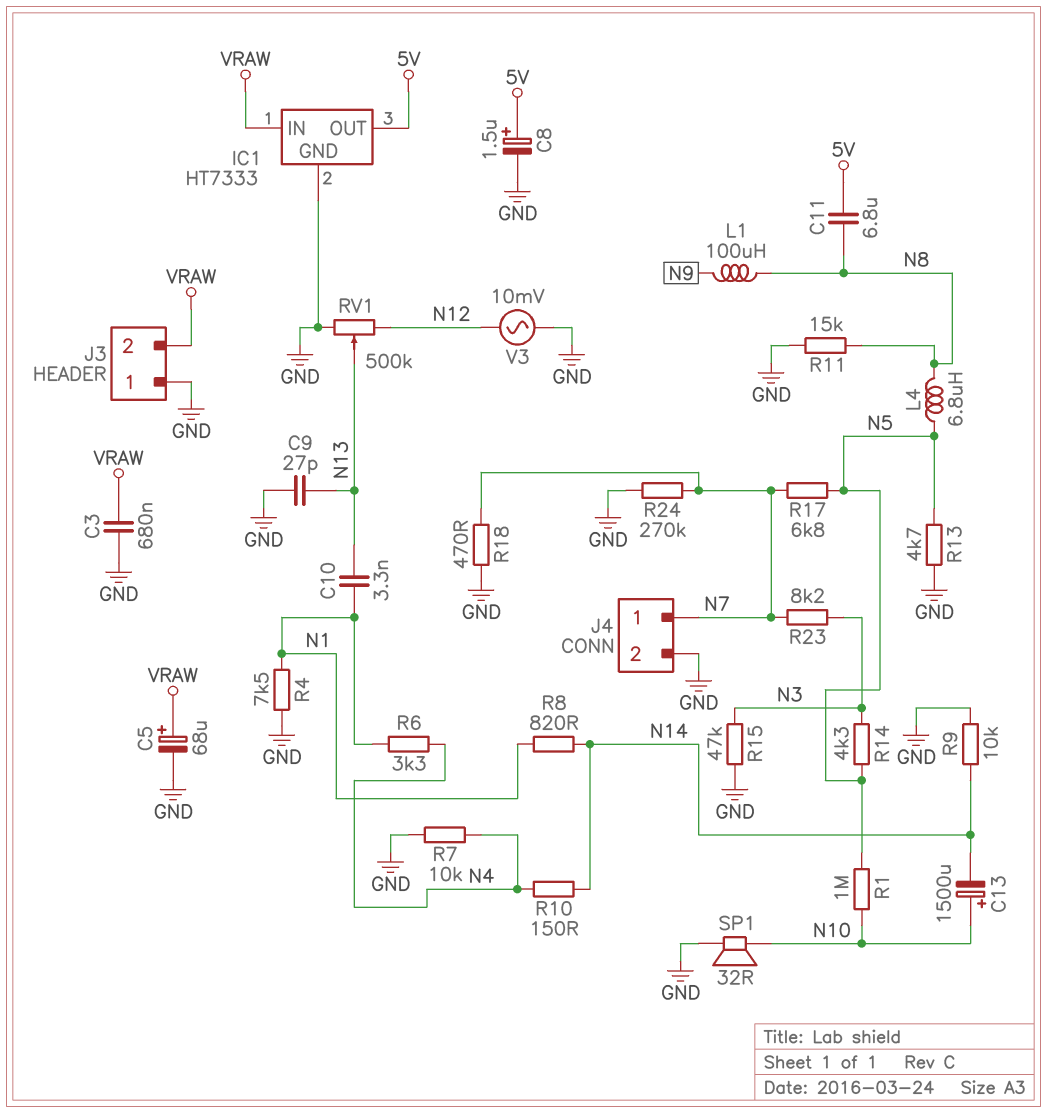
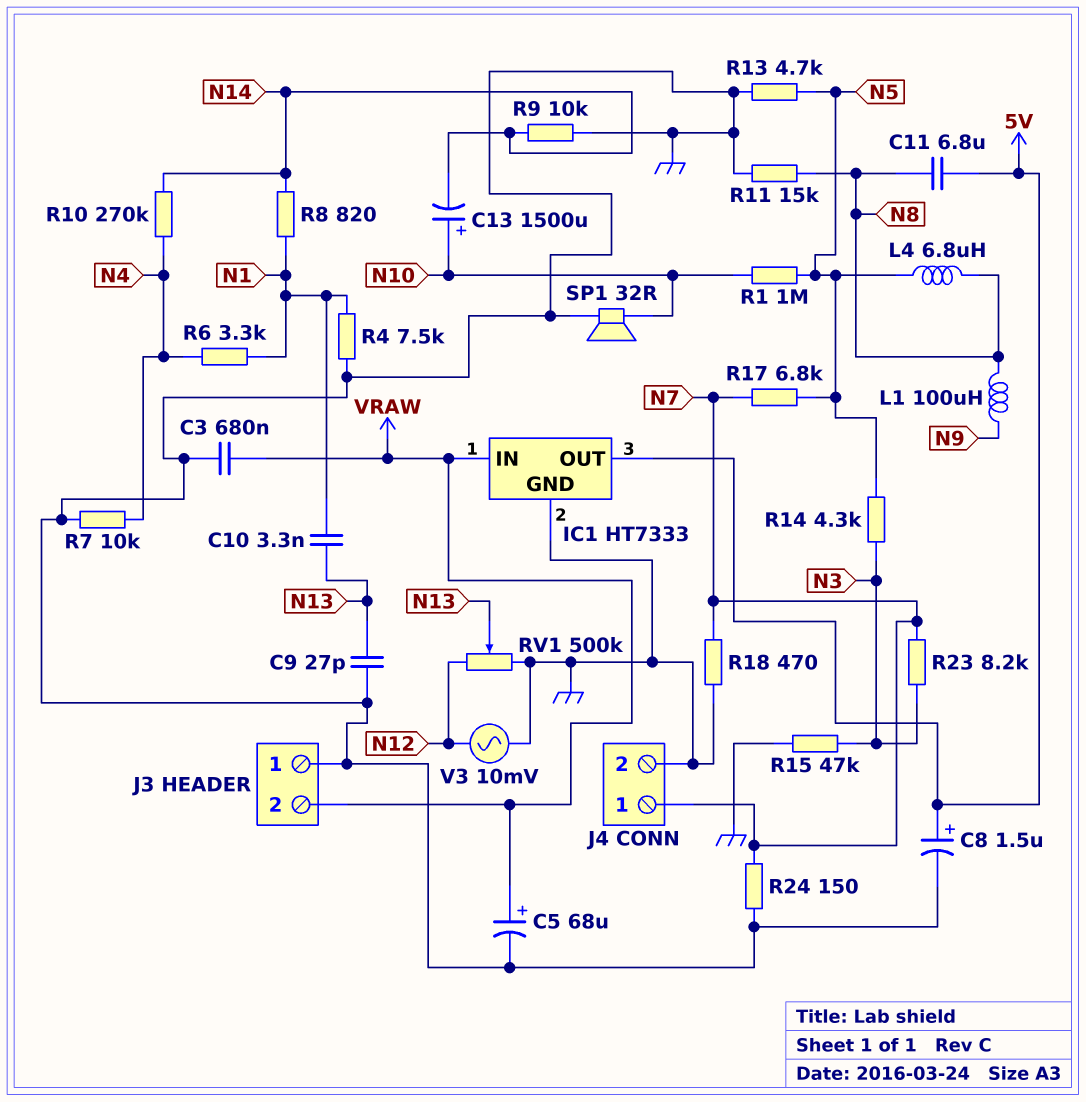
R10: 150 (N4, N14) -> 270k (N4, N14)
R24: 270k (GND, N7) -> 150 (GND, N7)

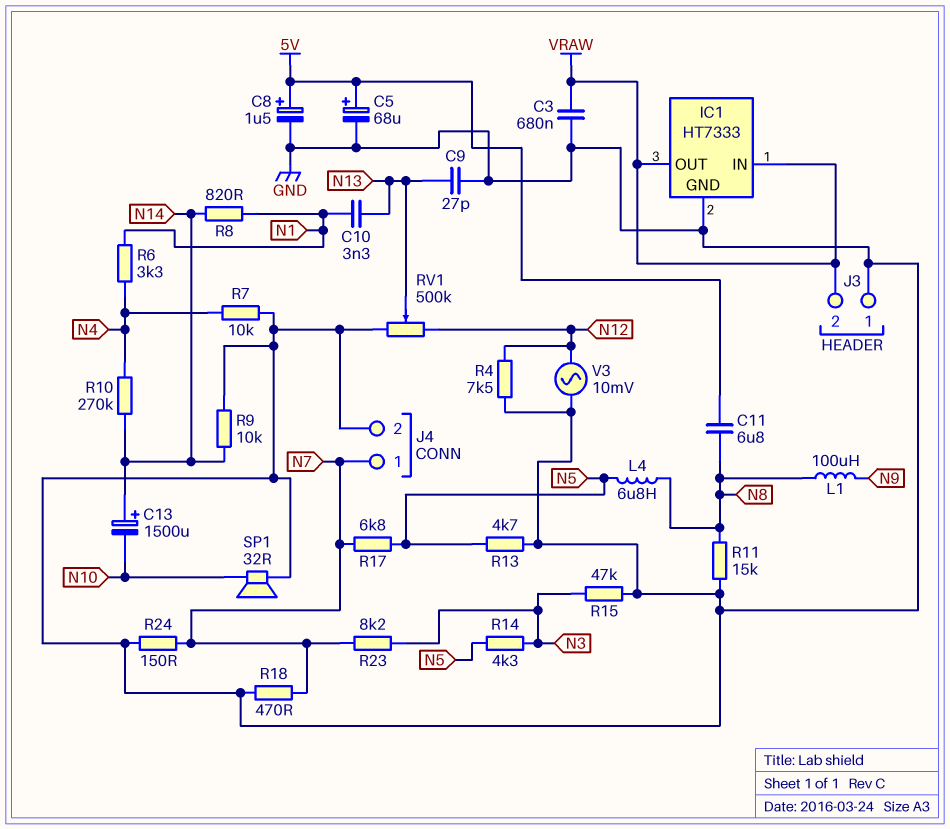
C5: 68uF (plus VRAW, minus GND) -> 68uF (plus 5V, minus GND)
C13: 1500uF (plus N10, minus N14) -> 1500uF (plus N14, minus N10)
IC1 pin OUT: 5V -> VRAW
R1: 1M (N5, N10) -> none
R4: 7.5k (GND, N1) -> 7.5k (GND, N12)

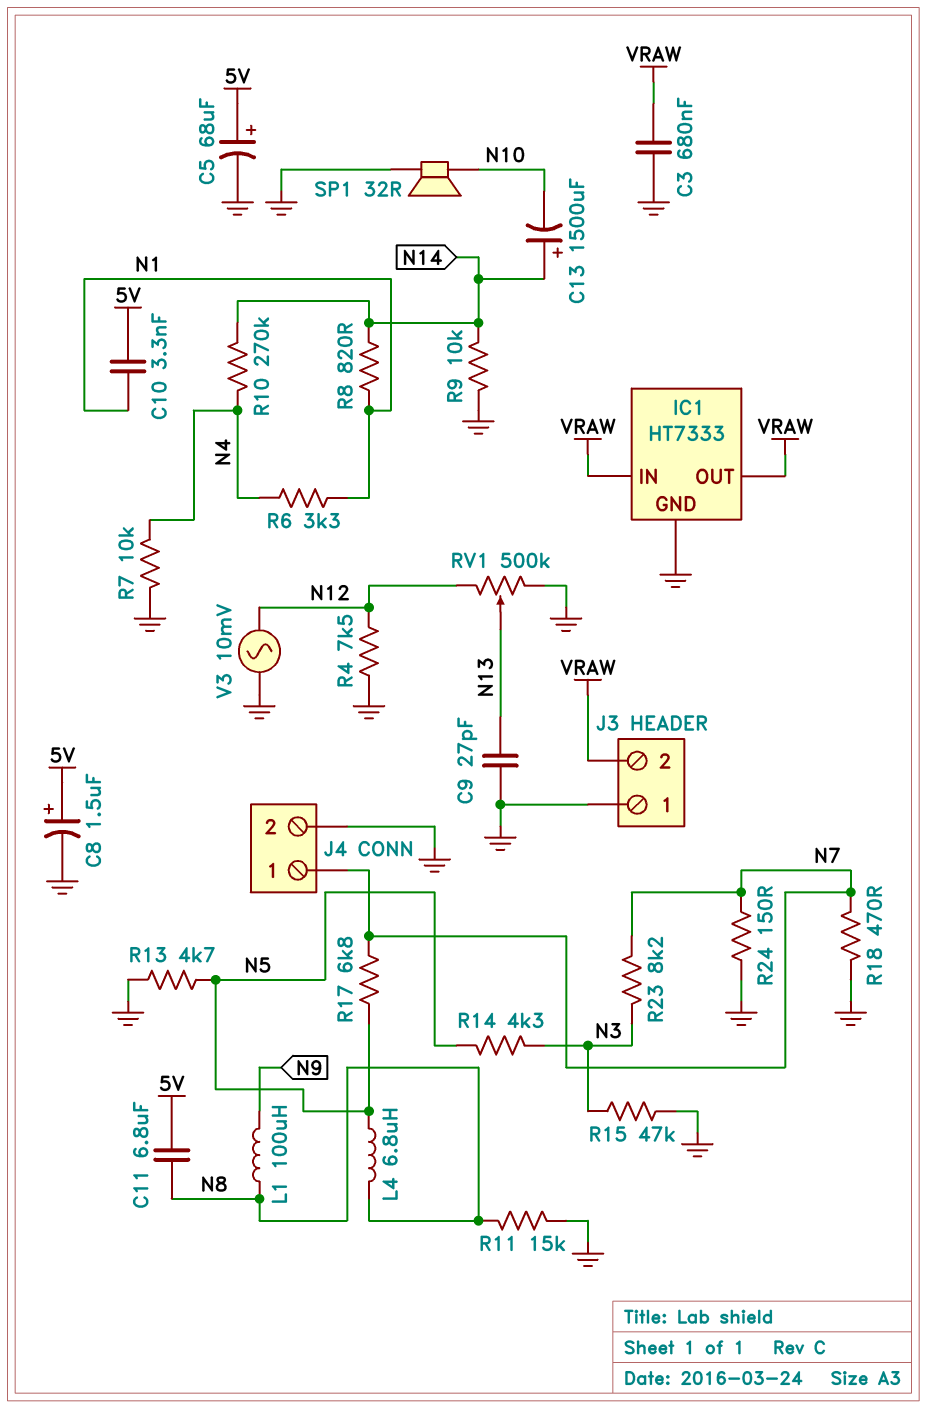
C10: 3.3nF (N1, N13) -> 3.3nF (5V, N1)

